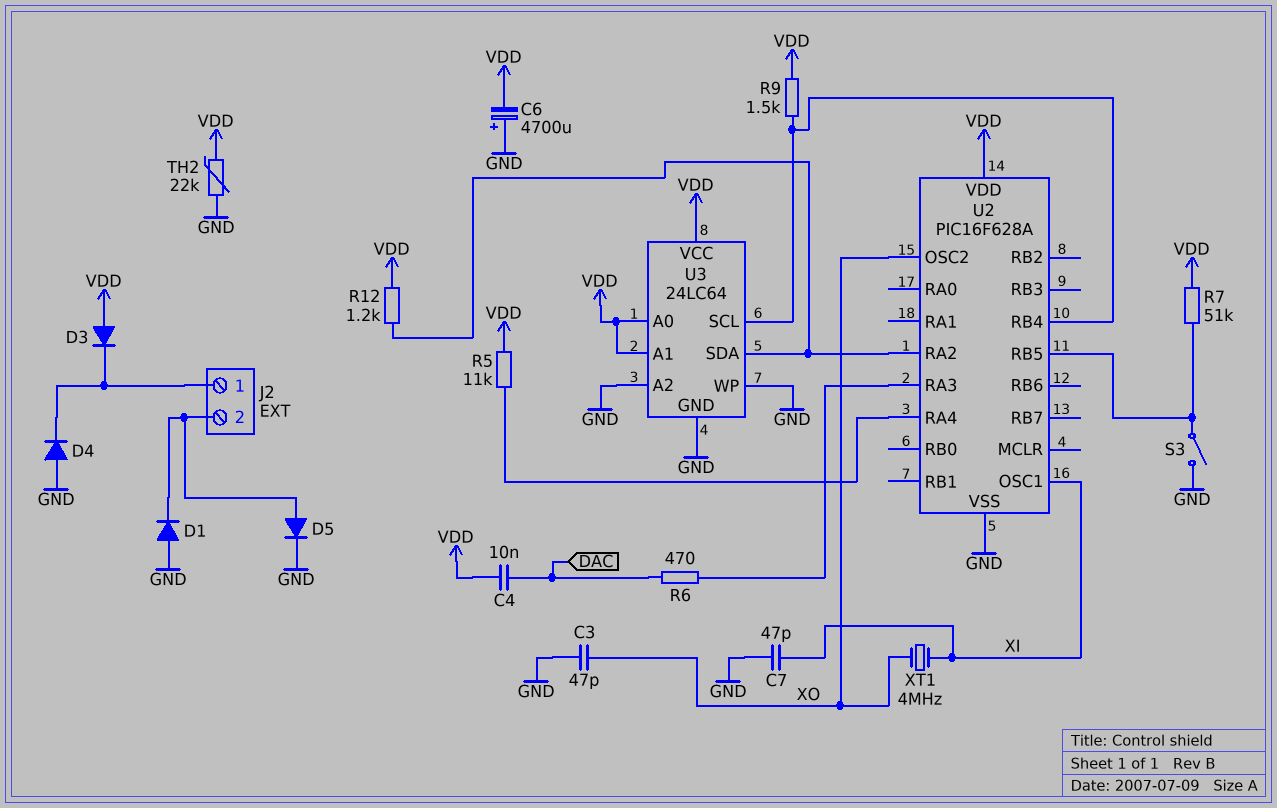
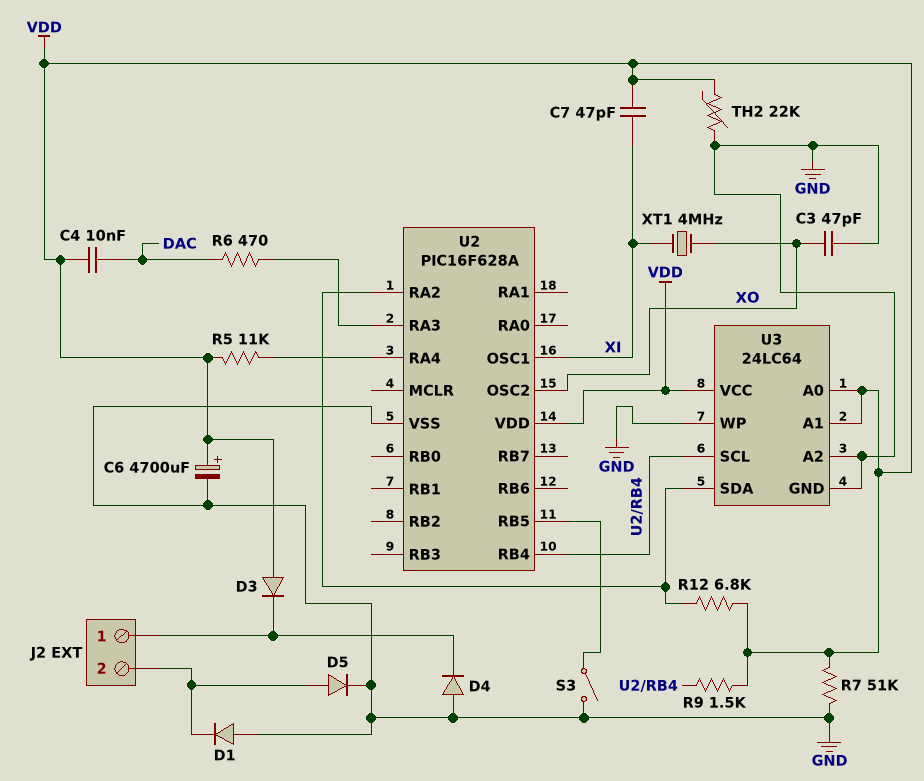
C6: 4700uF (plus GND, minus VDD) -> 4700uF (plus VDD, minus GND)
C7: 47pF (GND, XI) -> 47pF (VDD, XI)
R7: 51k (U2/RB5, VDD) -> 51k (GND, VDD)
R12: 1.2k (U2/RA2, VDD) -> 6.8k (U2/RA2, VDD)

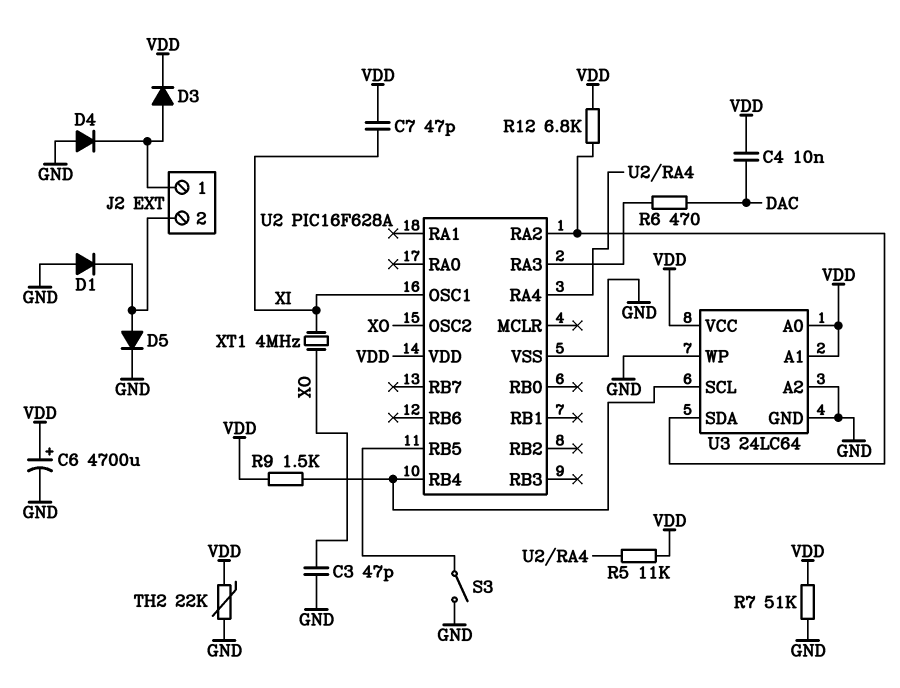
D3: diode (A VDD, K J2/1) -> diode (A J2/1, K VDD)

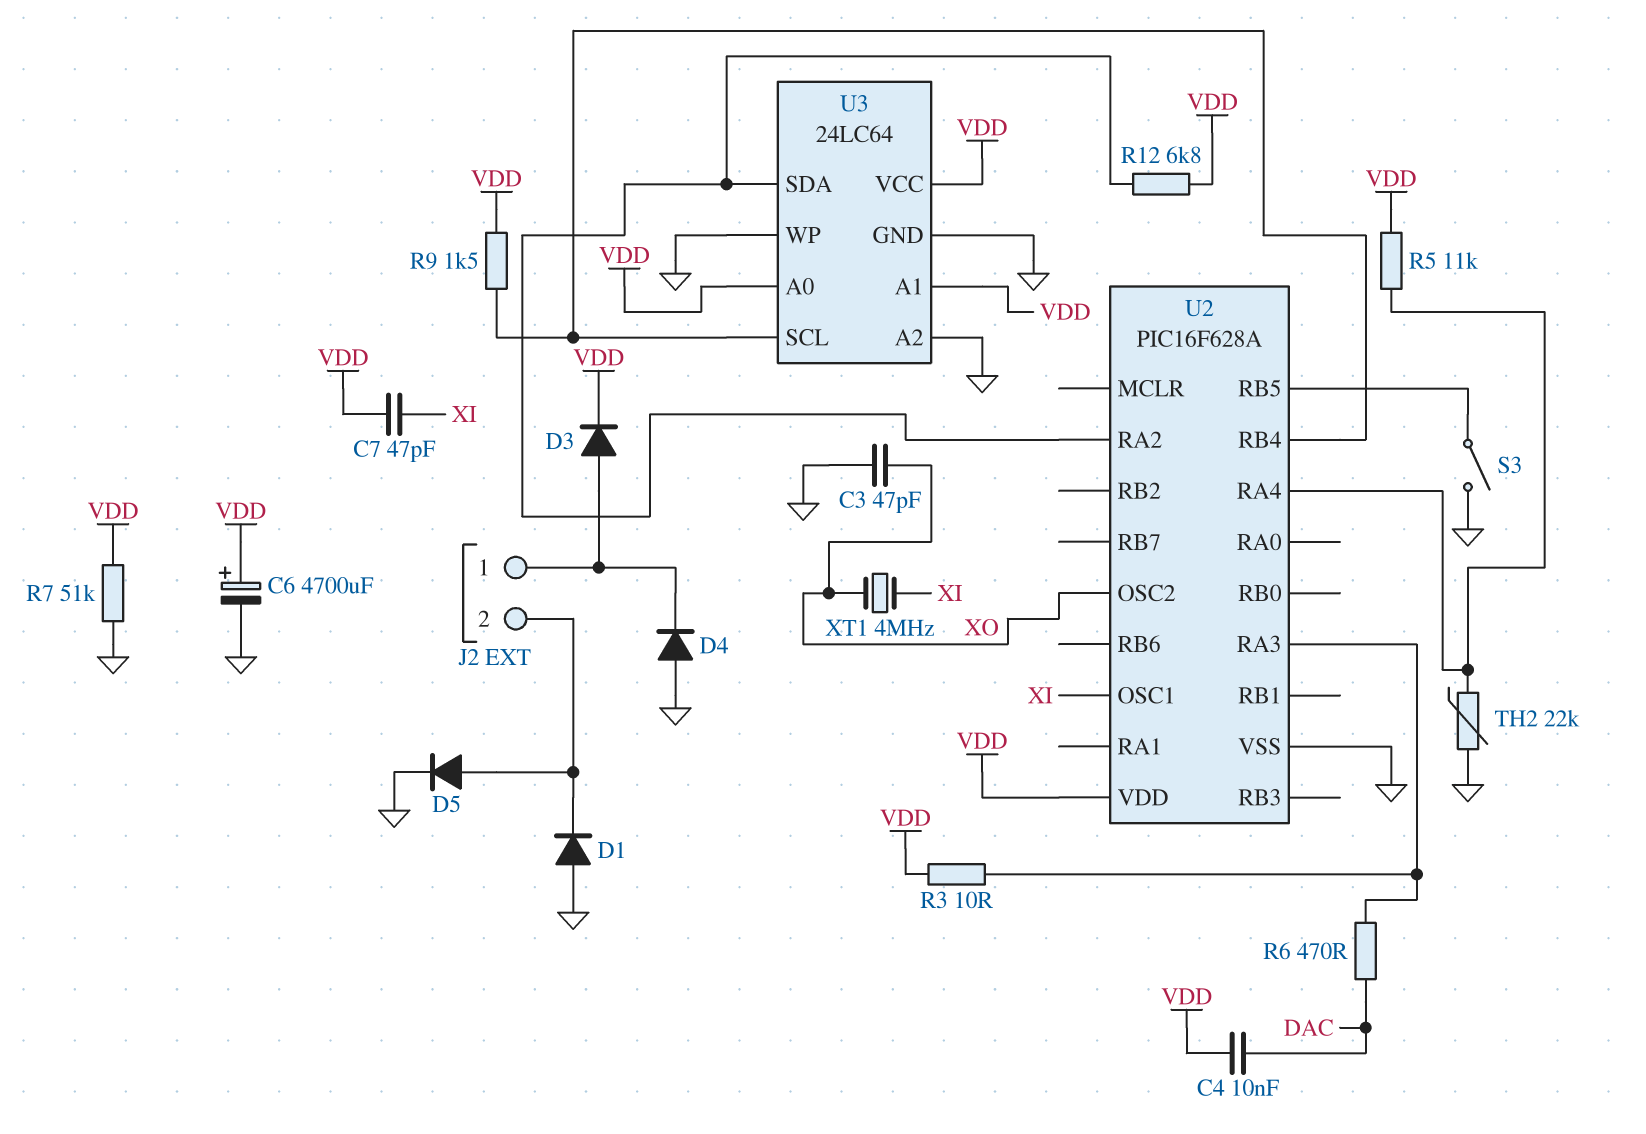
R3: none -> 10 (U2/RA3, VDD)
TH2: 22k (GND, VDD) -> 22k (GND, U2/RA4)

